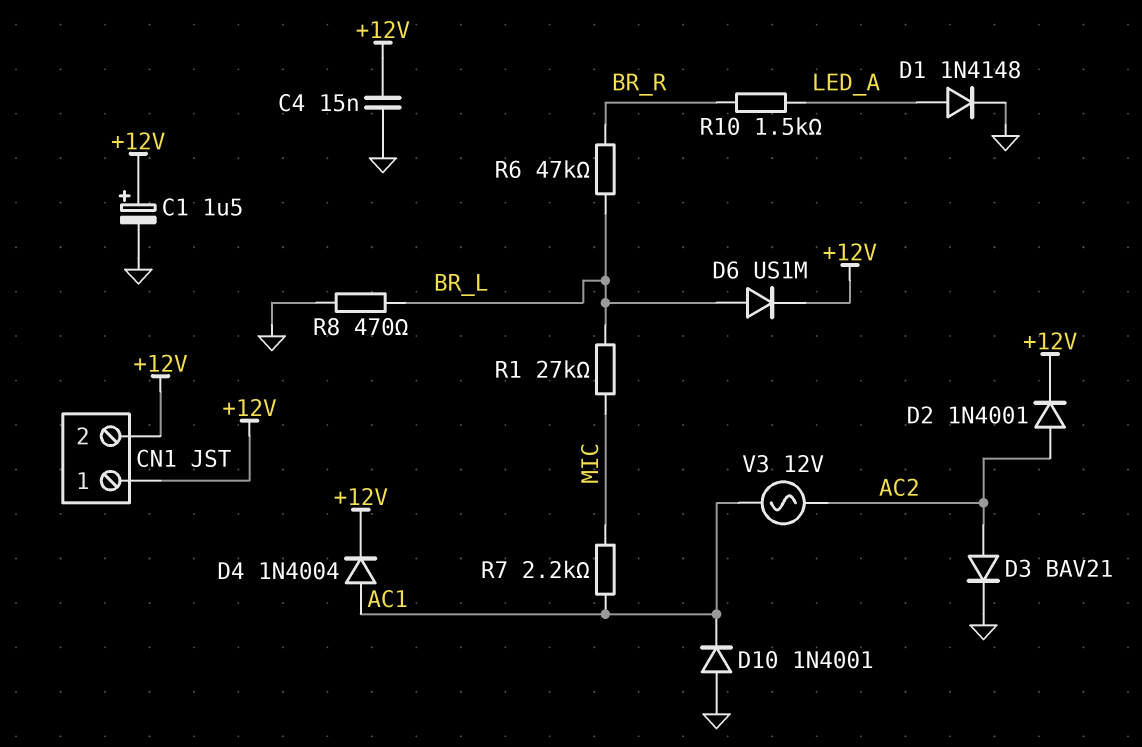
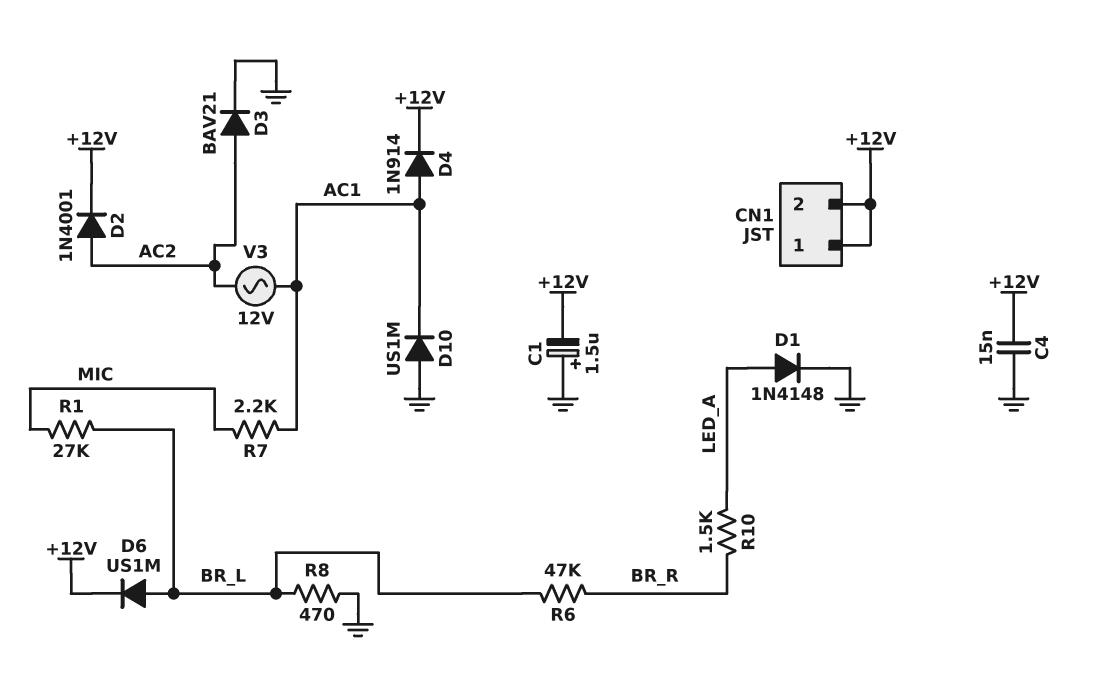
C1: 1.5uF (plus +12V, minus GND) -> 1.5uF (plus GND, minus +12V)
D4: diode 1N4004 (A AC1, K +12V) -> diode 1N914 (A AC1, K +12V)
D10: diode 1N4001 (A GND, K AC1) -> diode US1M (A GND, K AC1)

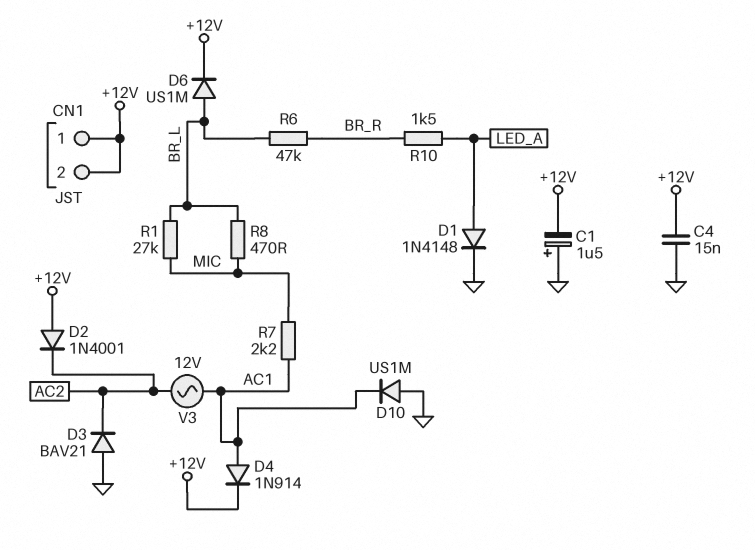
D2: diode 1N4001 (A AC2, K +12V) -> diode 1N4001 (A +12V, K AC2)
D3: diode BAV21 (A AC2, K GND) -> diode BAV21 (A GND, K AC2)
R8: 470 (BR_L, GND) -> 470 (BR_L, MIC)

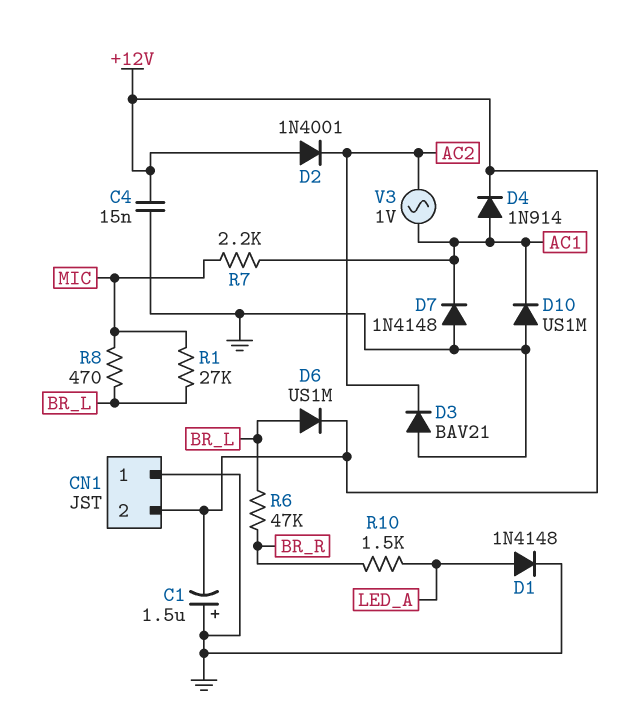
CN1 pin 1: +12V -> GND
D7: none -> diode 1N4148 (A GND, K AC1)
V3: AC 12V (AC1, AC2) -> AC 1V (AC1, AC2)

